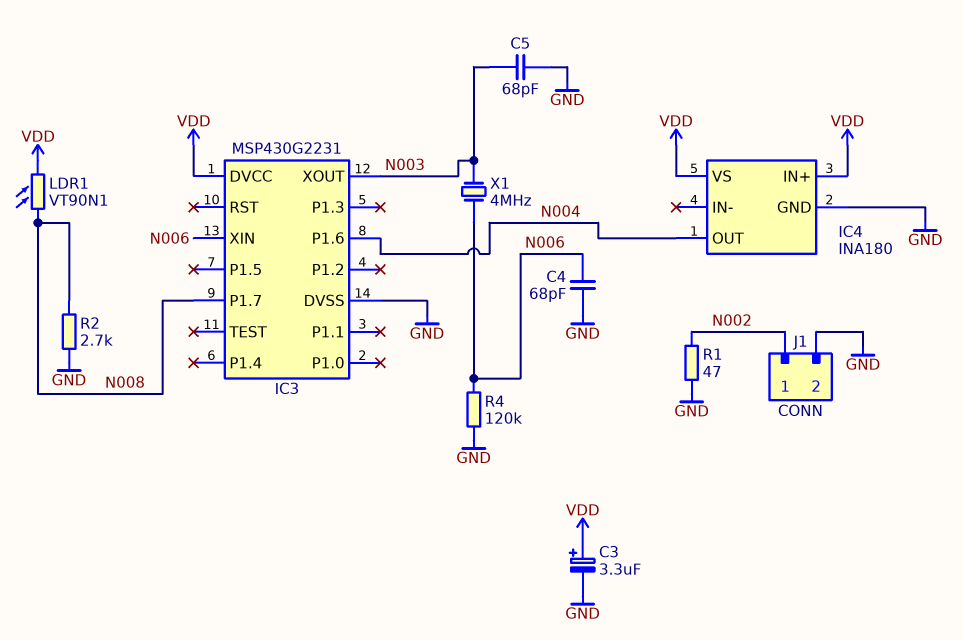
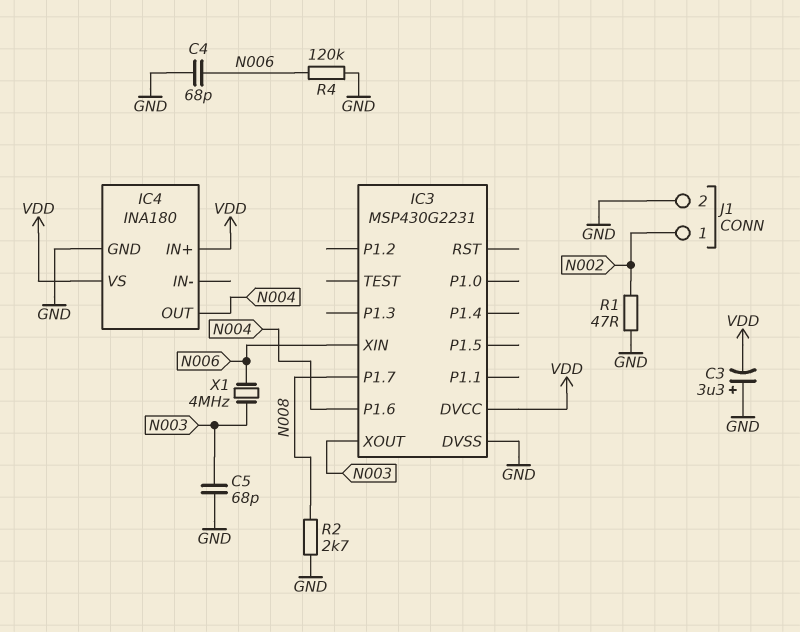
C3: 3.3uF (plus VDD, minus GND) -> 3.3uF (plus GND, minus VDD)
LDR1: VT90N1 (N008, VDD) -> none

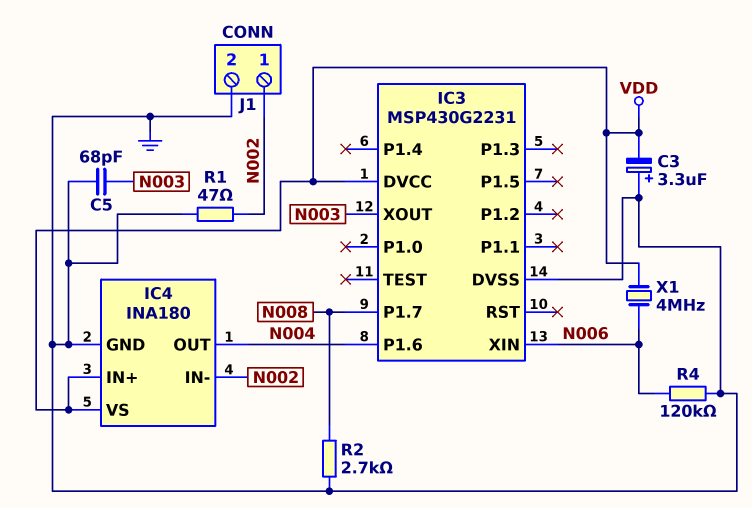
C4: 68pF (GND, N006) -> none
IC4 pin IN-: none -> N002
X1: 4MHz (N003, N006) -> 4MHz (N006, VDD)

